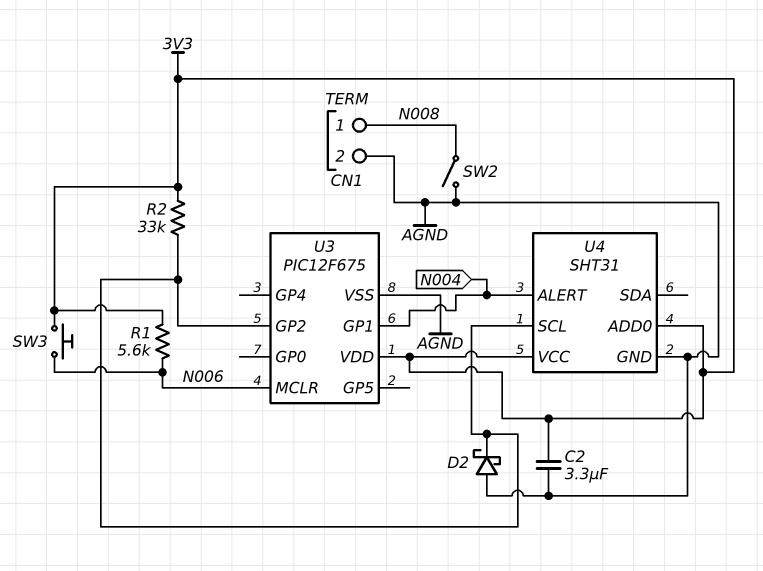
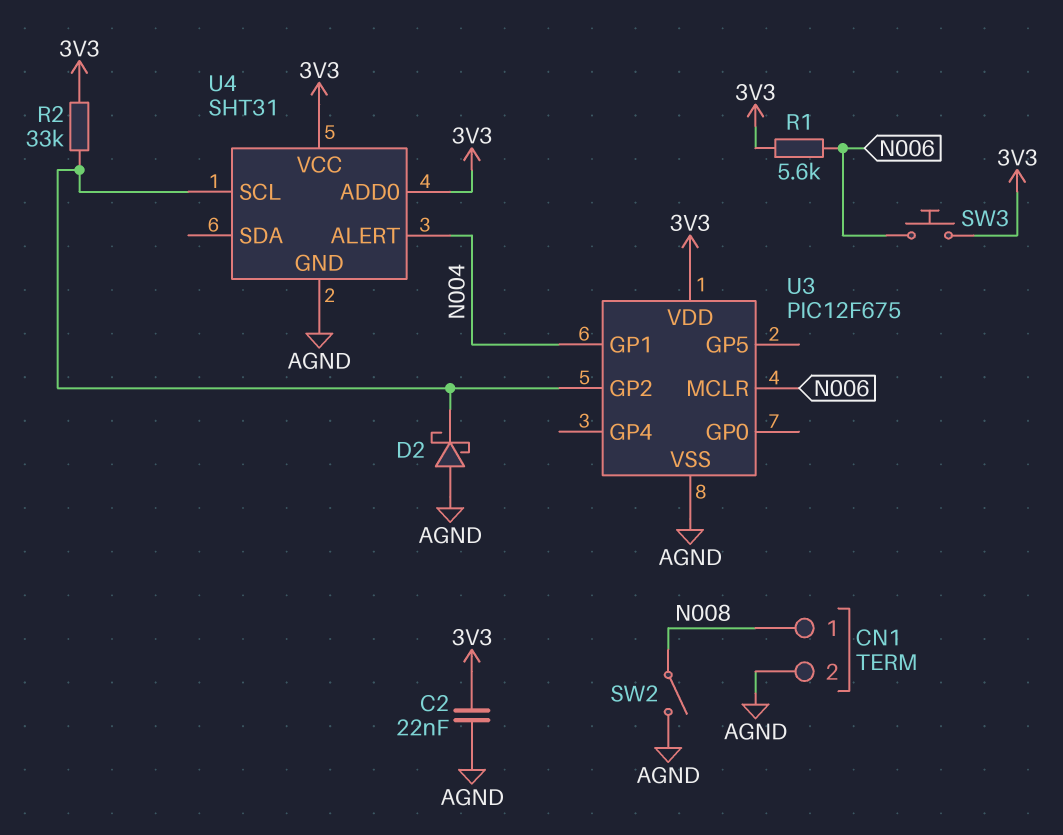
C2: 3.3uF (3V3, AGND) -> 22nF (3V3, AGND)

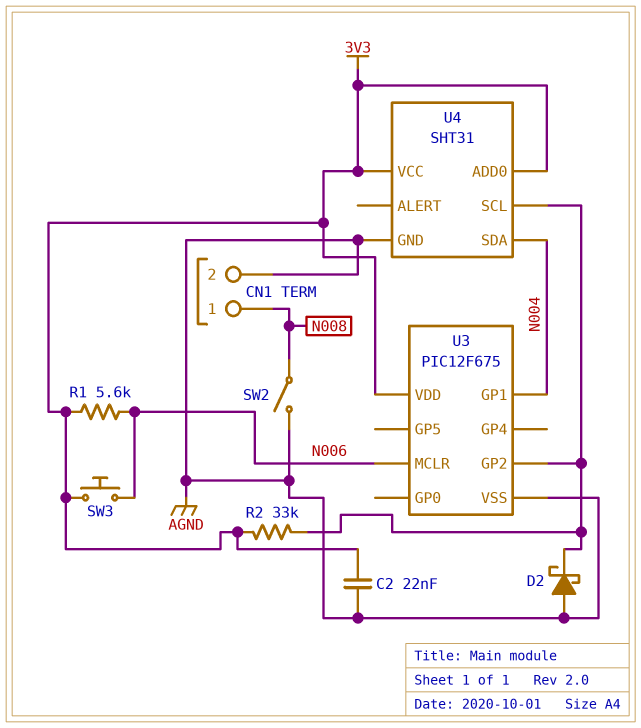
U4 pin ALERT: N004 -> none
U4 pin SDA: none -> N004

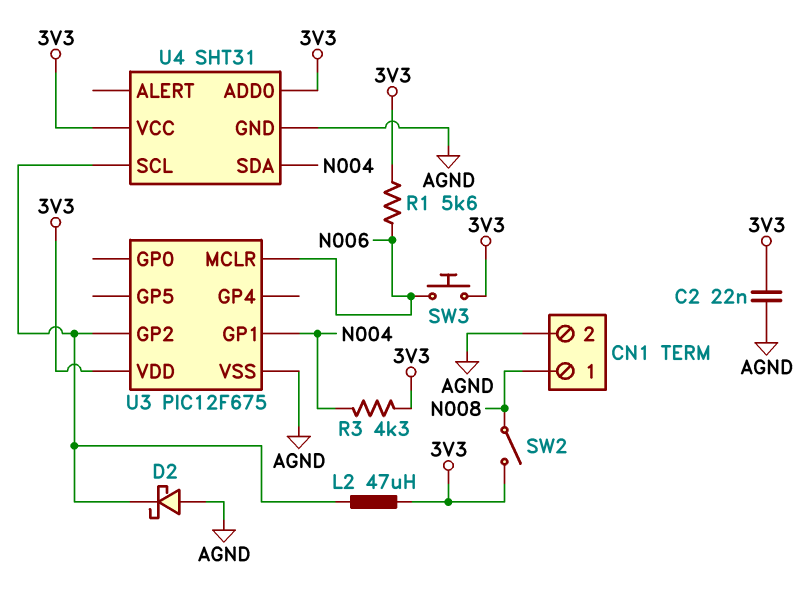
L2: none -> 47uH (3V3, U3/GP2)
R2: 33k (3V3, U3/GP2) -> none
R3: none -> 4.3k (3V3, N004)
SW2: switch (AGND, N008) -> switch (3V3, N008)

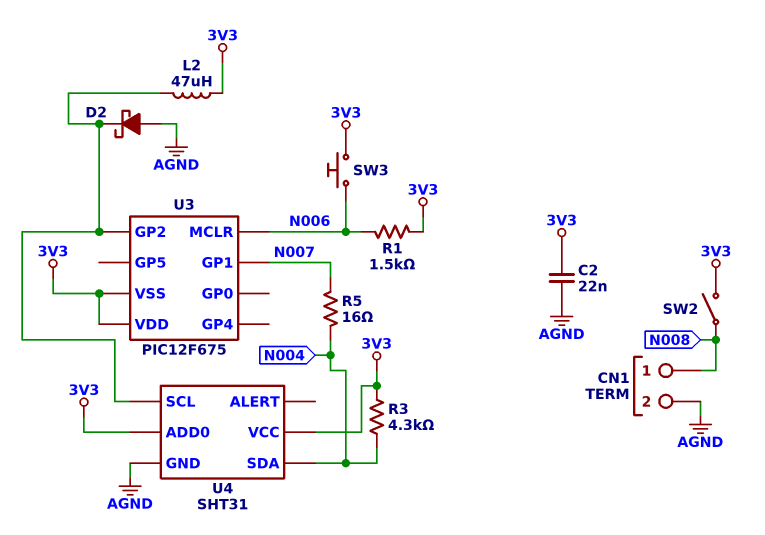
R1: 5.6k (3V3, N006) -> 1.5k (3V3, N006)
R5: none -> 16 (N004, N007)
U3 pin GP1: N004 -> N007
U3 pin VSS: AGND -> 3V3

